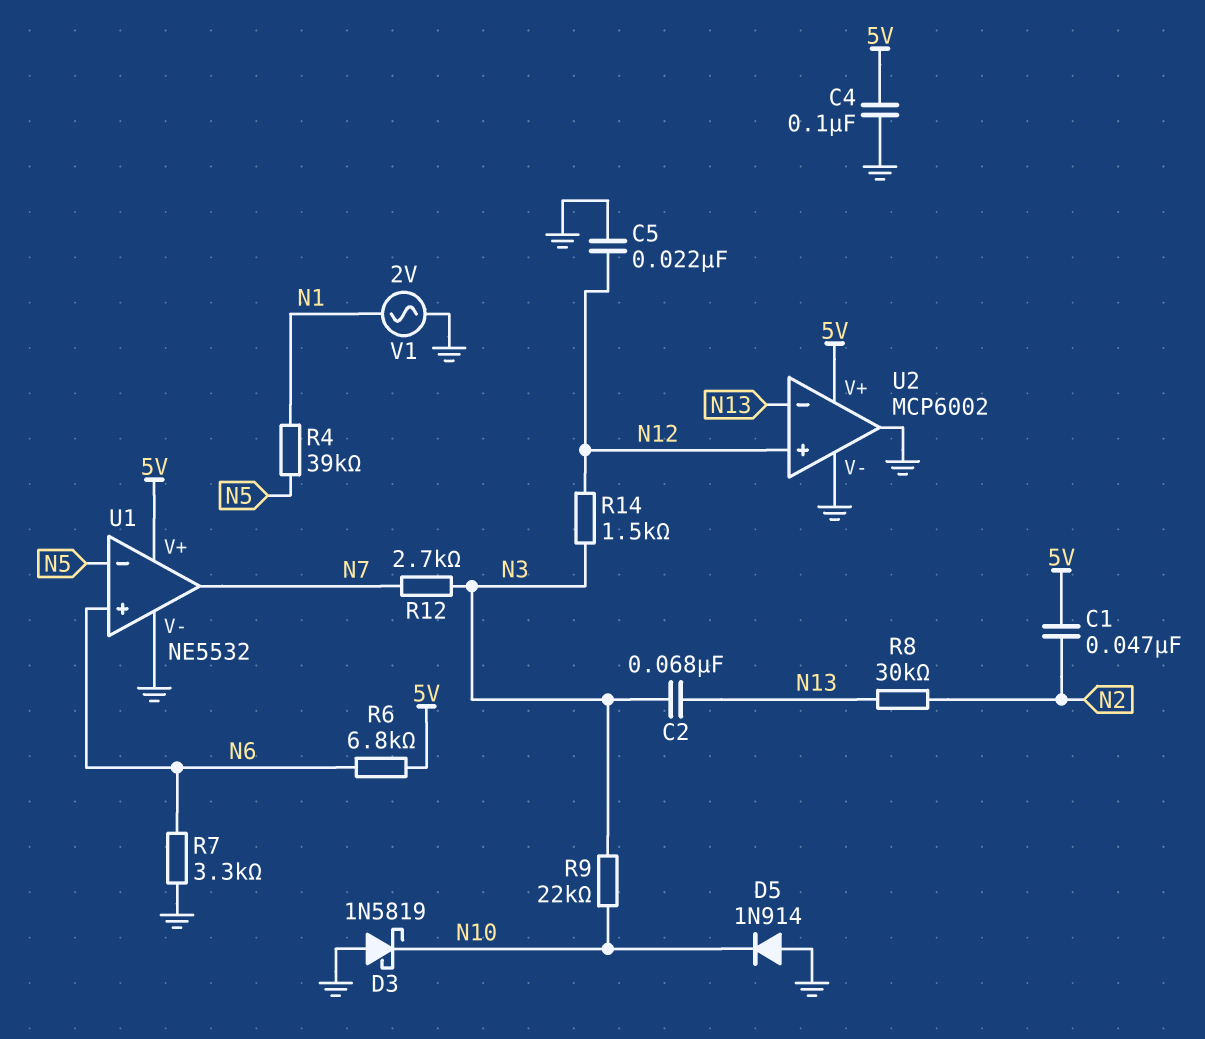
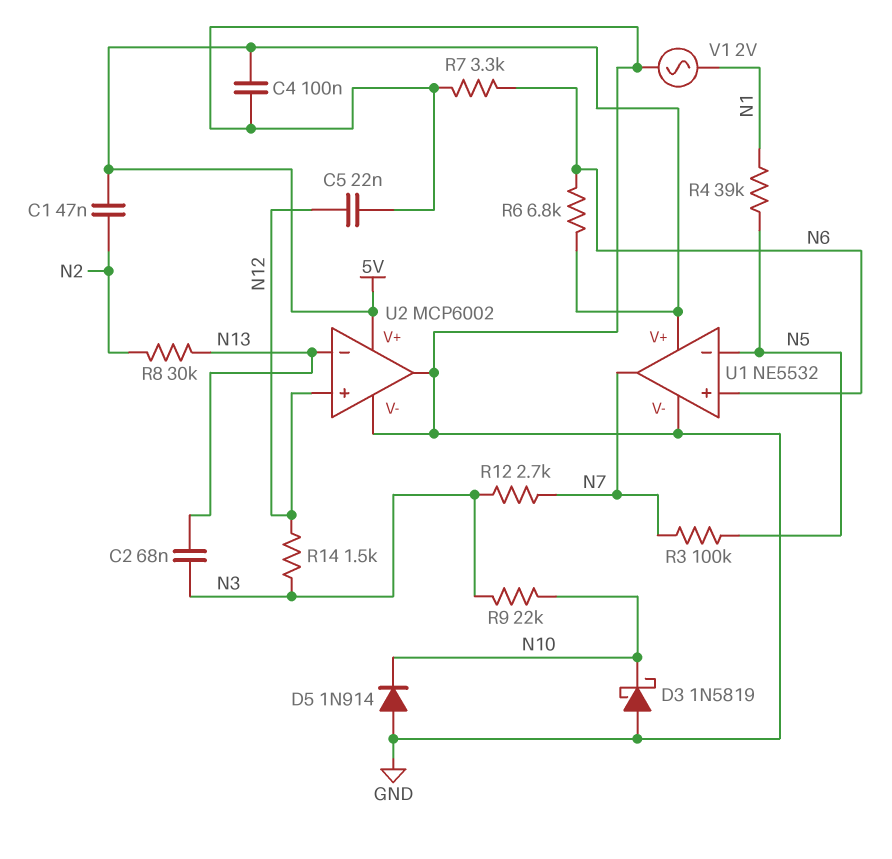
R3: none -> 100k (N5, N7)

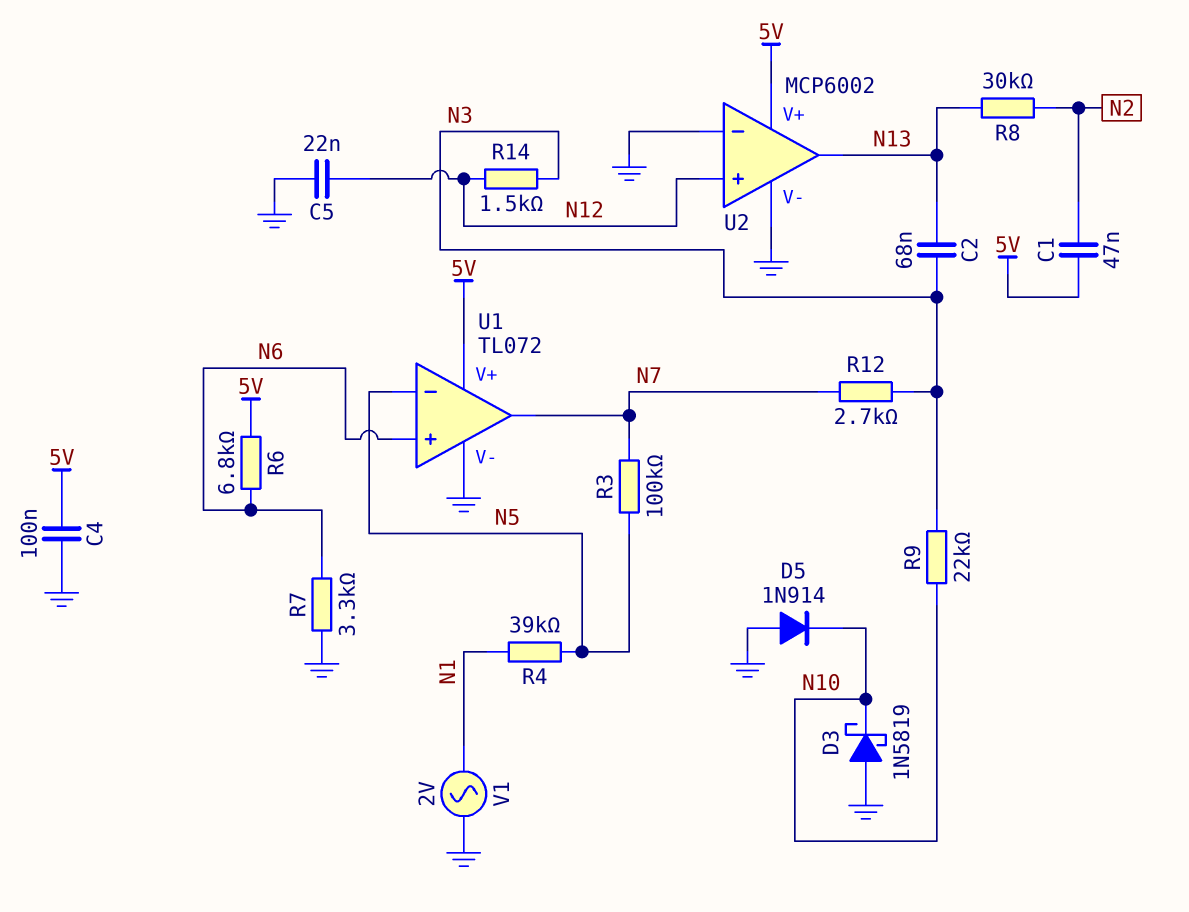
U1: NE5532 -> TL072
U2 pin in-: N13 -> GND
U2 pin out: GND -> N13

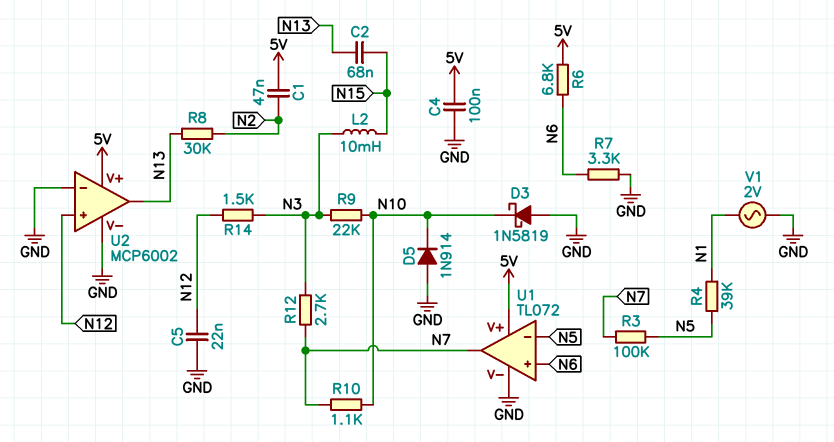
C2: 68nF (N3, N13) -> 68nF (N13, N15)
L2: none -> 10mH (N3, N15)
R10: none -> 1.1k (N7, N10)

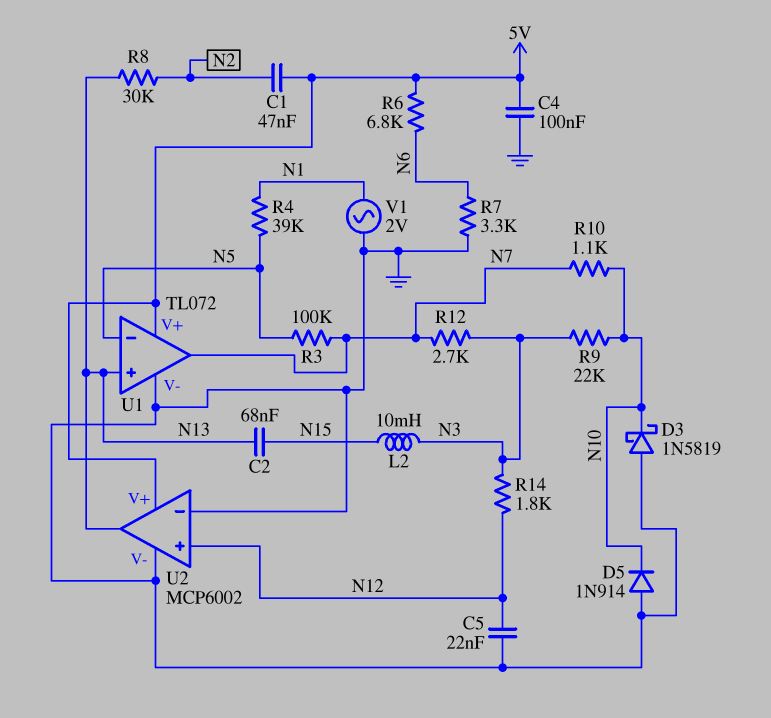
R14: 1.5k (N3, N12) -> 1.8k (N3, N12)
U1 pin in+: N6 -> N13

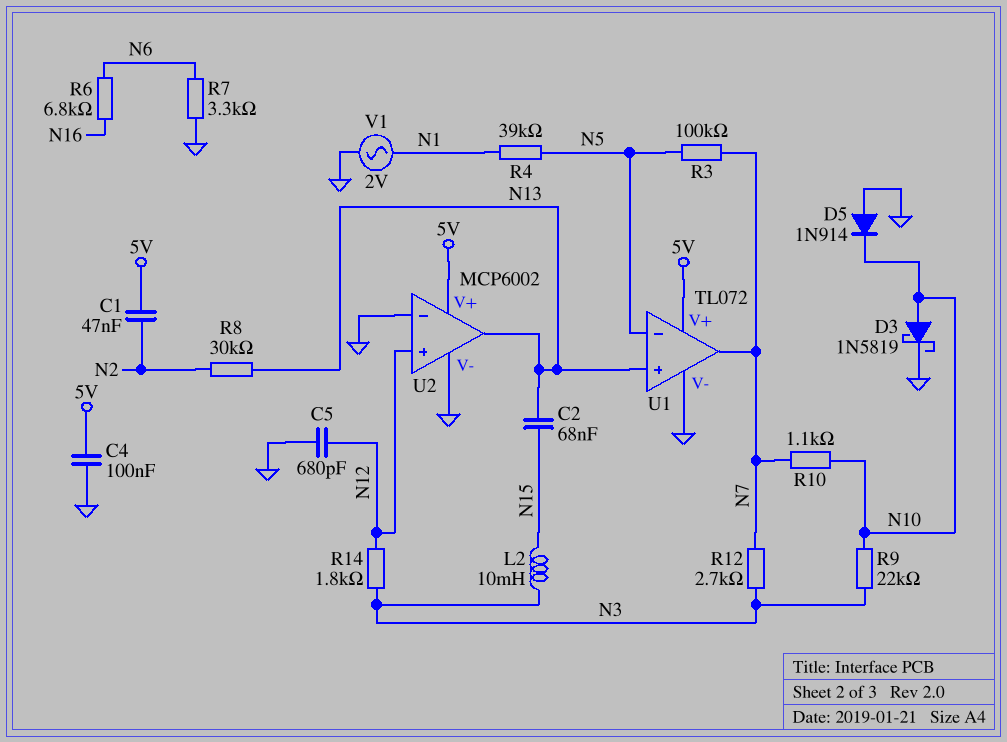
C5: 22nF (GND, N12) -> 680pF (GND, N12)
D3: schottky 1N5819 (A GND, K N10) -> schottky 1N5819 (A N10, K GND)
R6: 6.8k (5V, N6) -> 6.8k (N6, N16)

